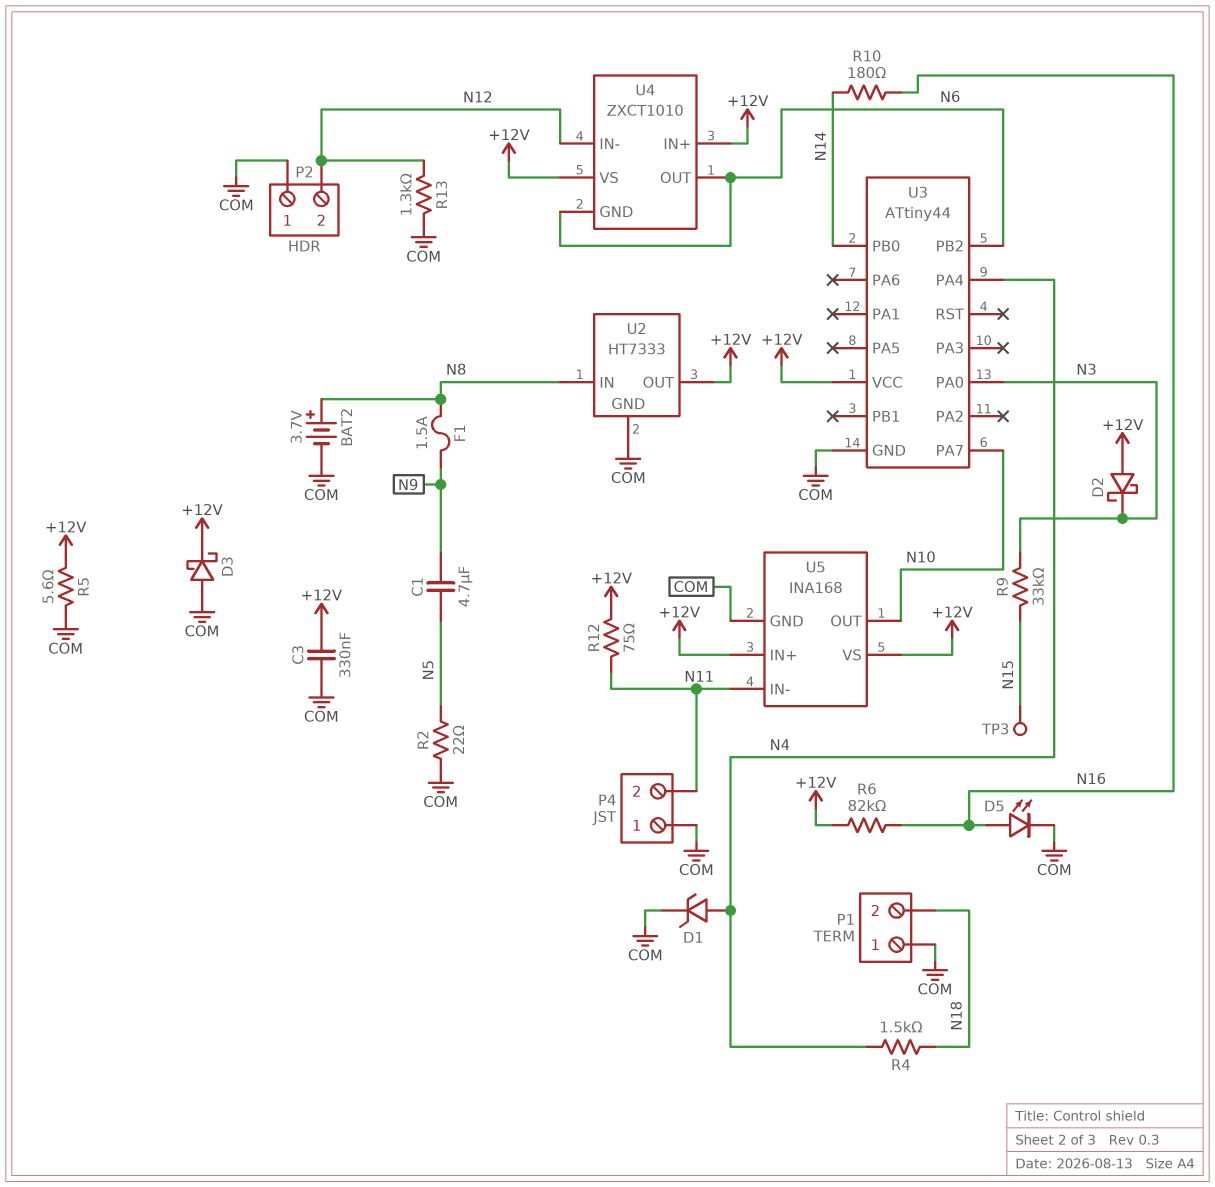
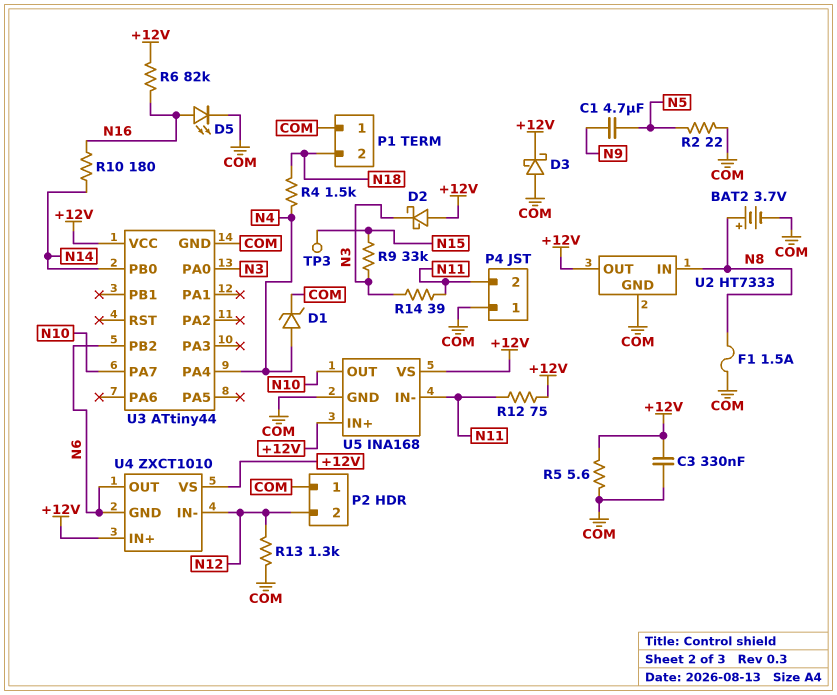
F1: 1.5A (N8, N9) -> 1.5A (COM, N8)
R14: none -> 39 (N3, N11)

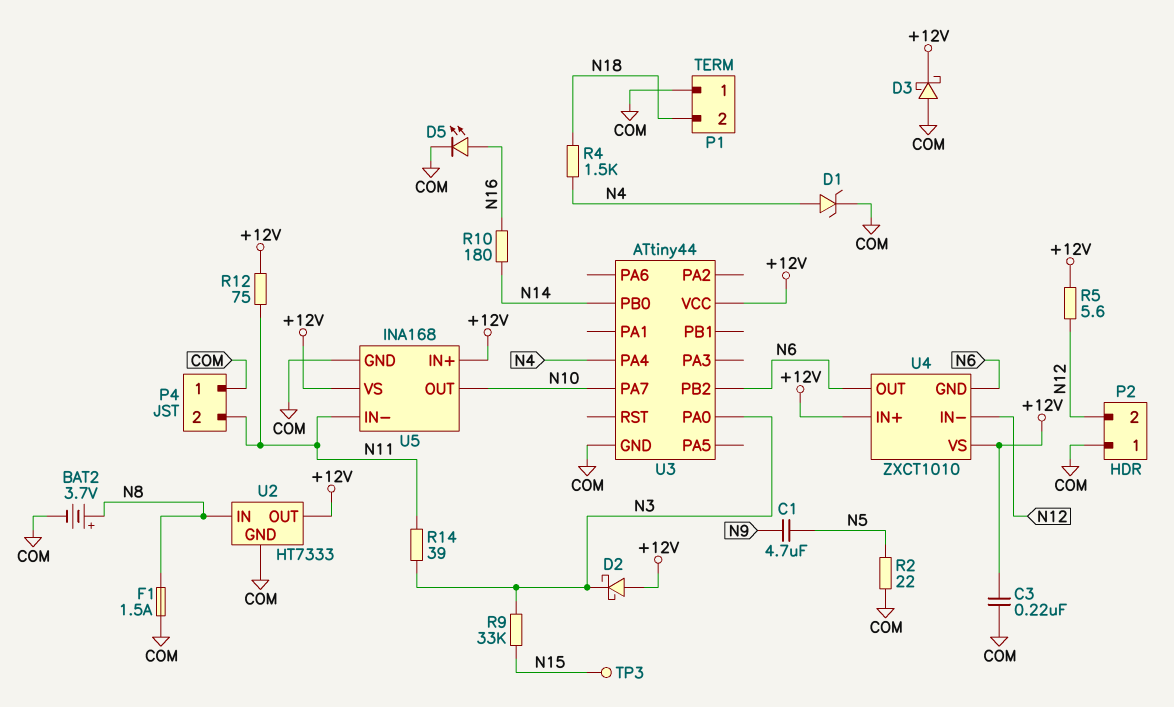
C3: 330nF (+12V, COM) -> 220nF (+12V, COM)
R5: 5.6 (+12V, COM) -> 5.6 (+12V, N12)
R6: 82k (+12V, N16) -> none
R13: 1.3k (COM, N12) -> none

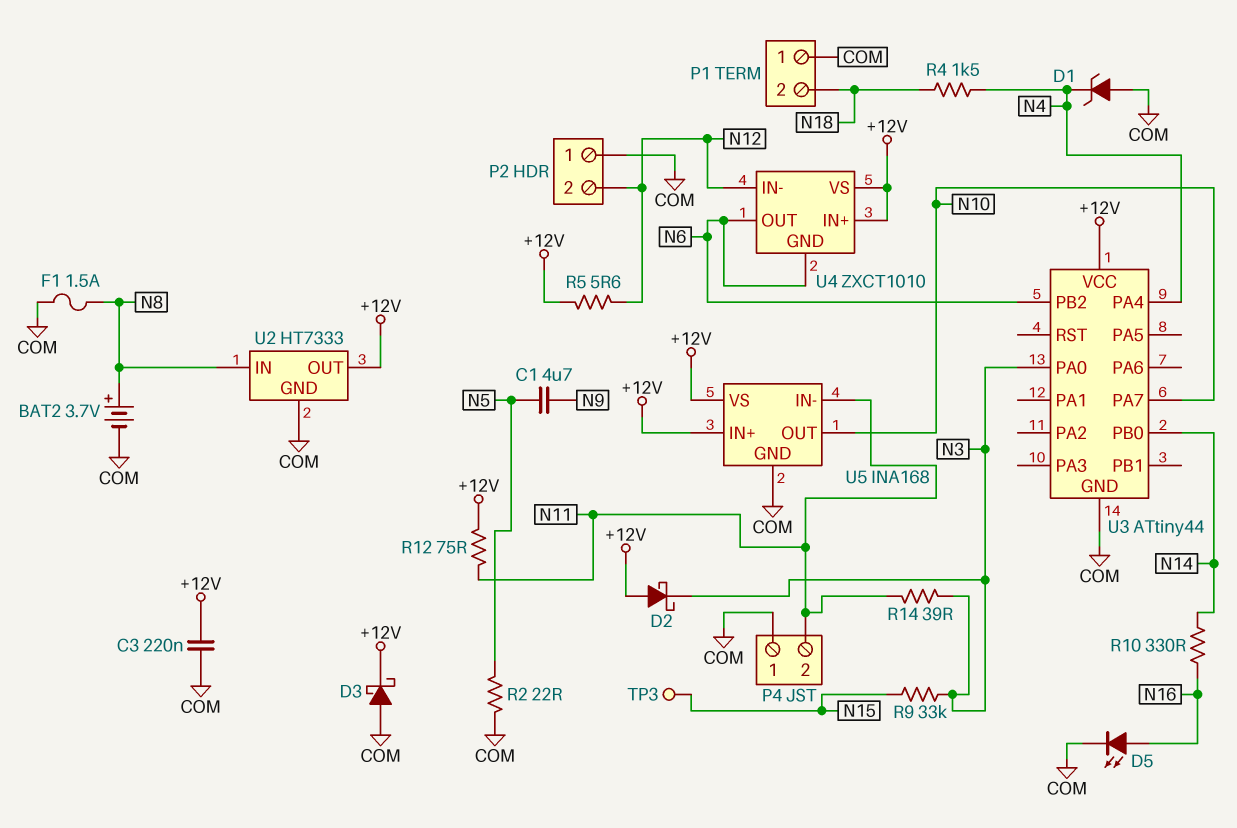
D1: zener (A N4, K COM) -> zener (A COM, K N4)
R10: 180 (N14, N16) -> 330 (N14, N16)

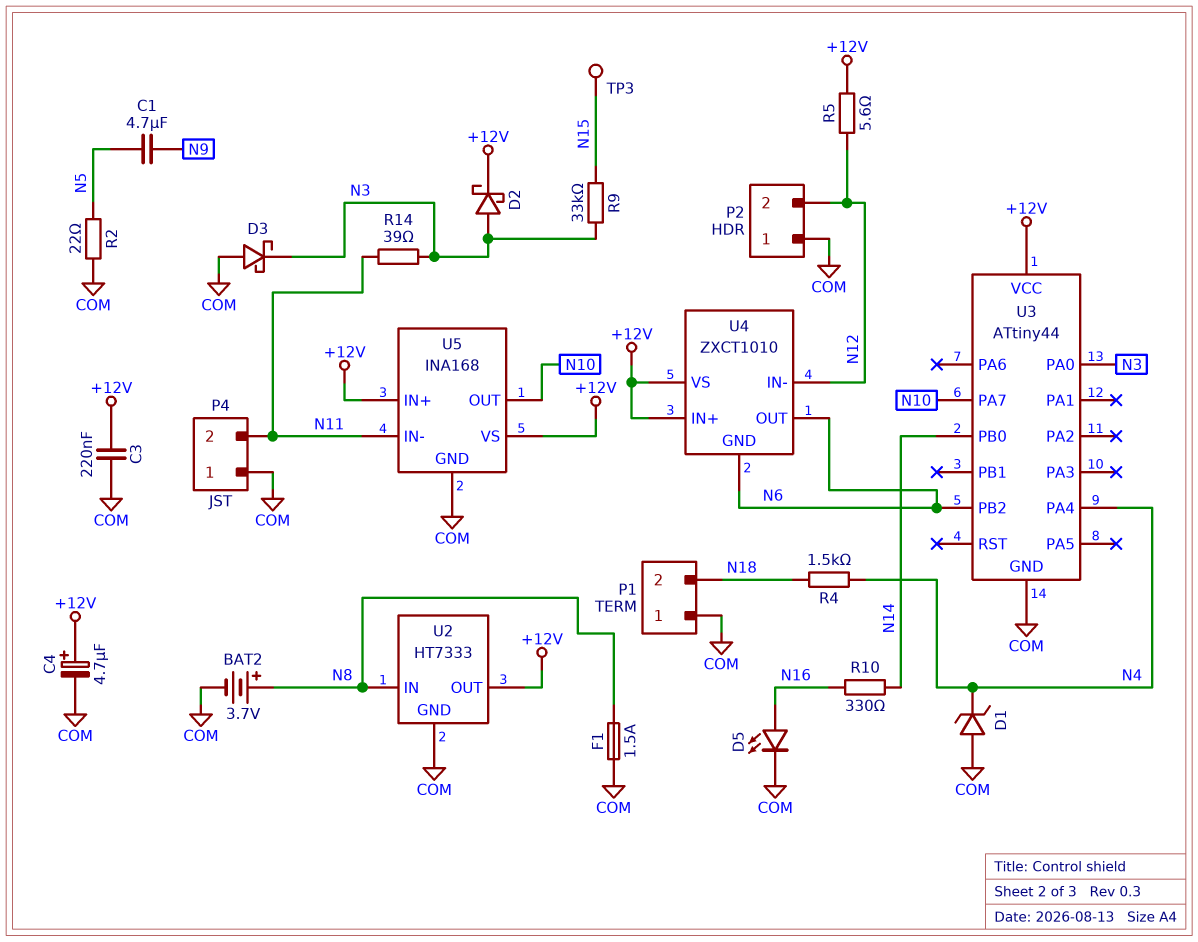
C4: none -> 4.7uF (plus +12V, minus COM)
D2: schottky (A +12V, K N3) -> schottky (A N3, K +12V)
D3: schottky (A COM, K +12V) -> schottky (A COM, K N3)
R12: 75 (+12V, N11) -> none

